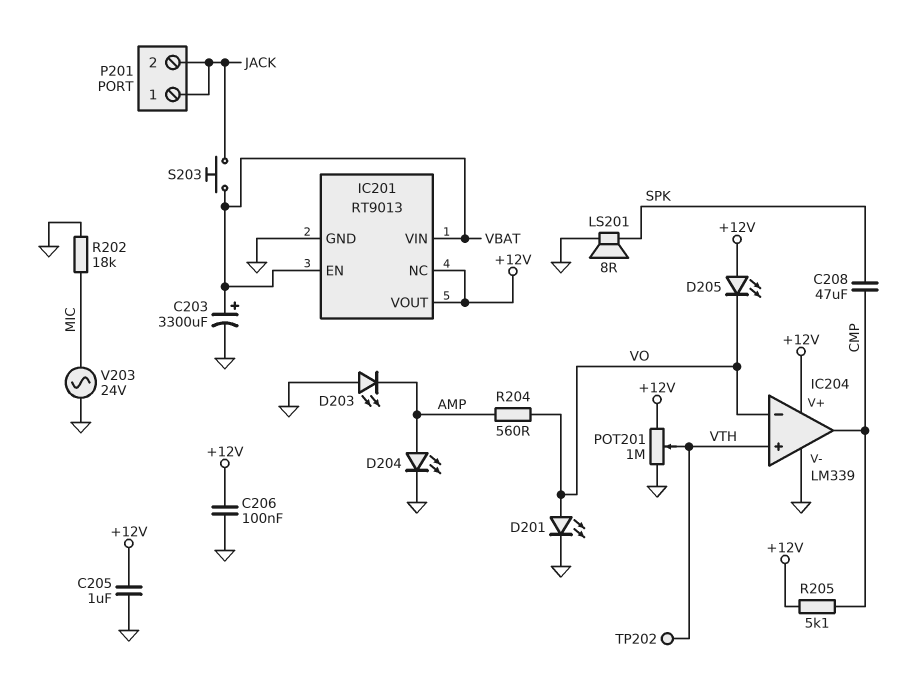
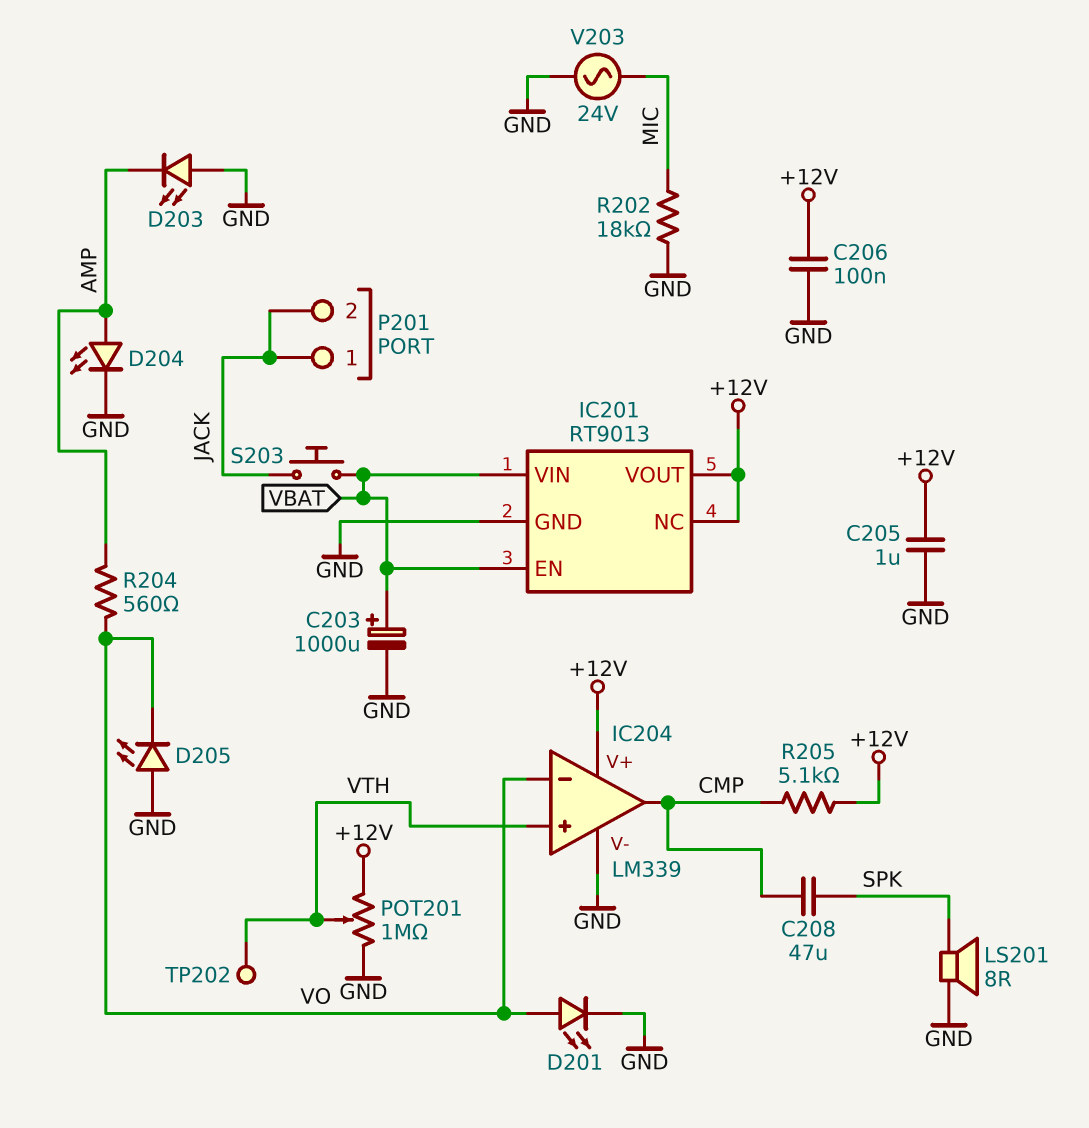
C203: 3300uF (plus VBAT, minus GND) -> 1000uF (plus VBAT, minus GND)
D205: LED (A +12V, K VO) -> LED (A GND, K VO)

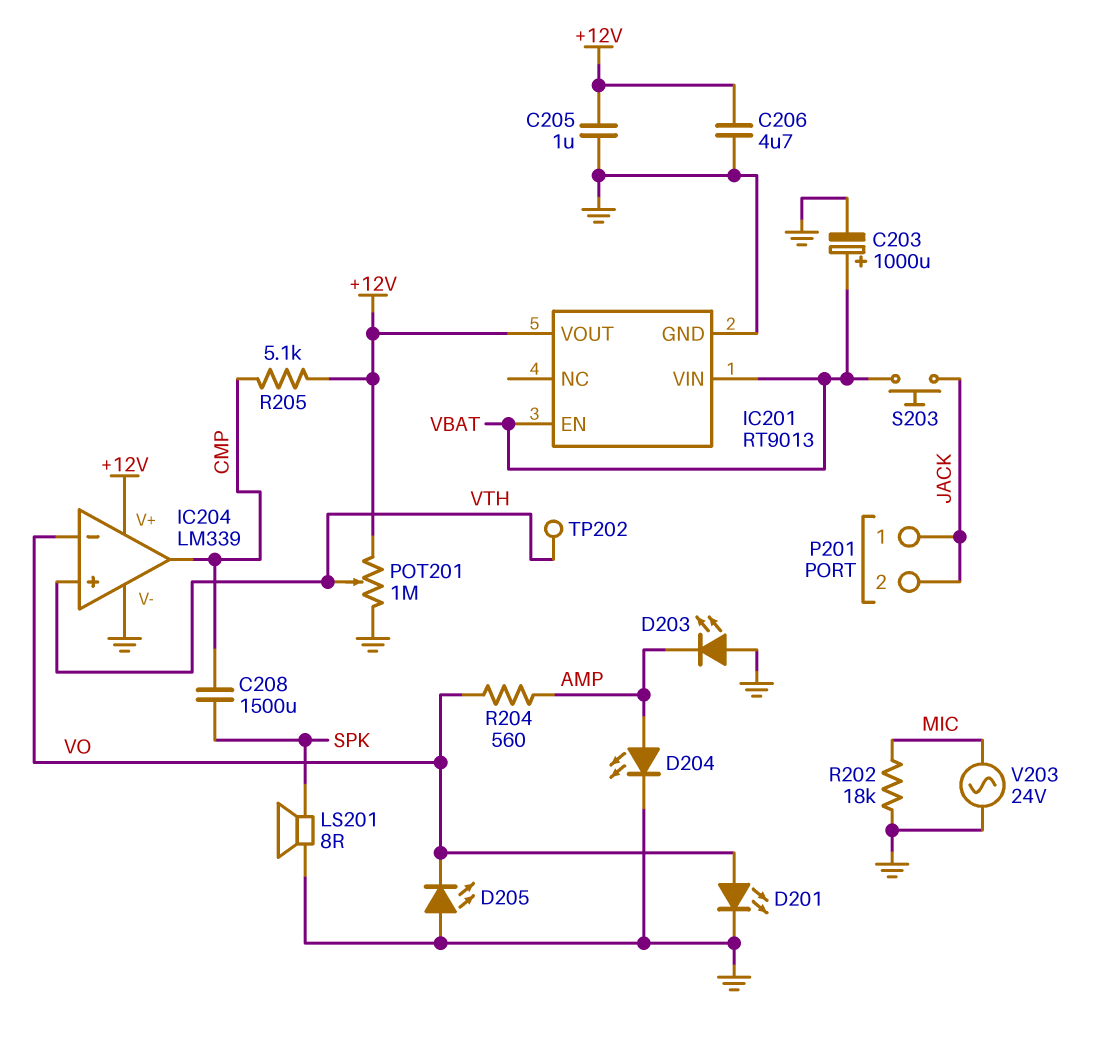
C206: 100nF (+12V, GND) -> 4.7uF (+12V, GND)
C208: 47uF (CMP, SPK) -> 1500uF (CMP, SPK)
IC201 pin NC: +12V -> none

